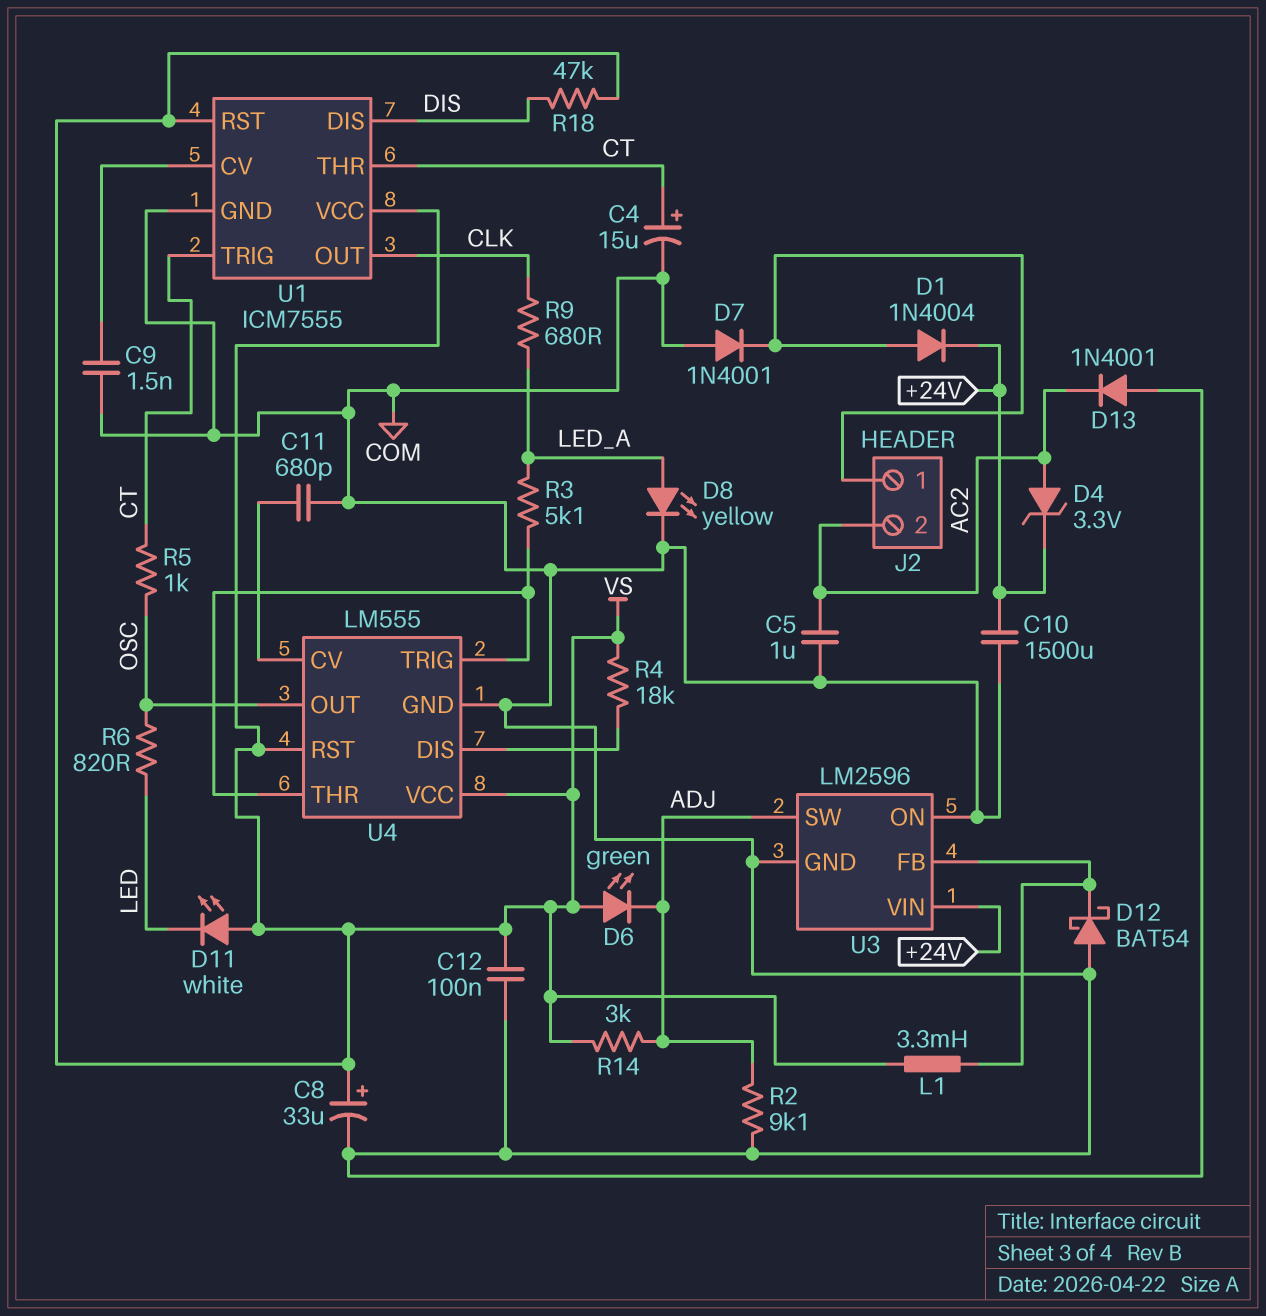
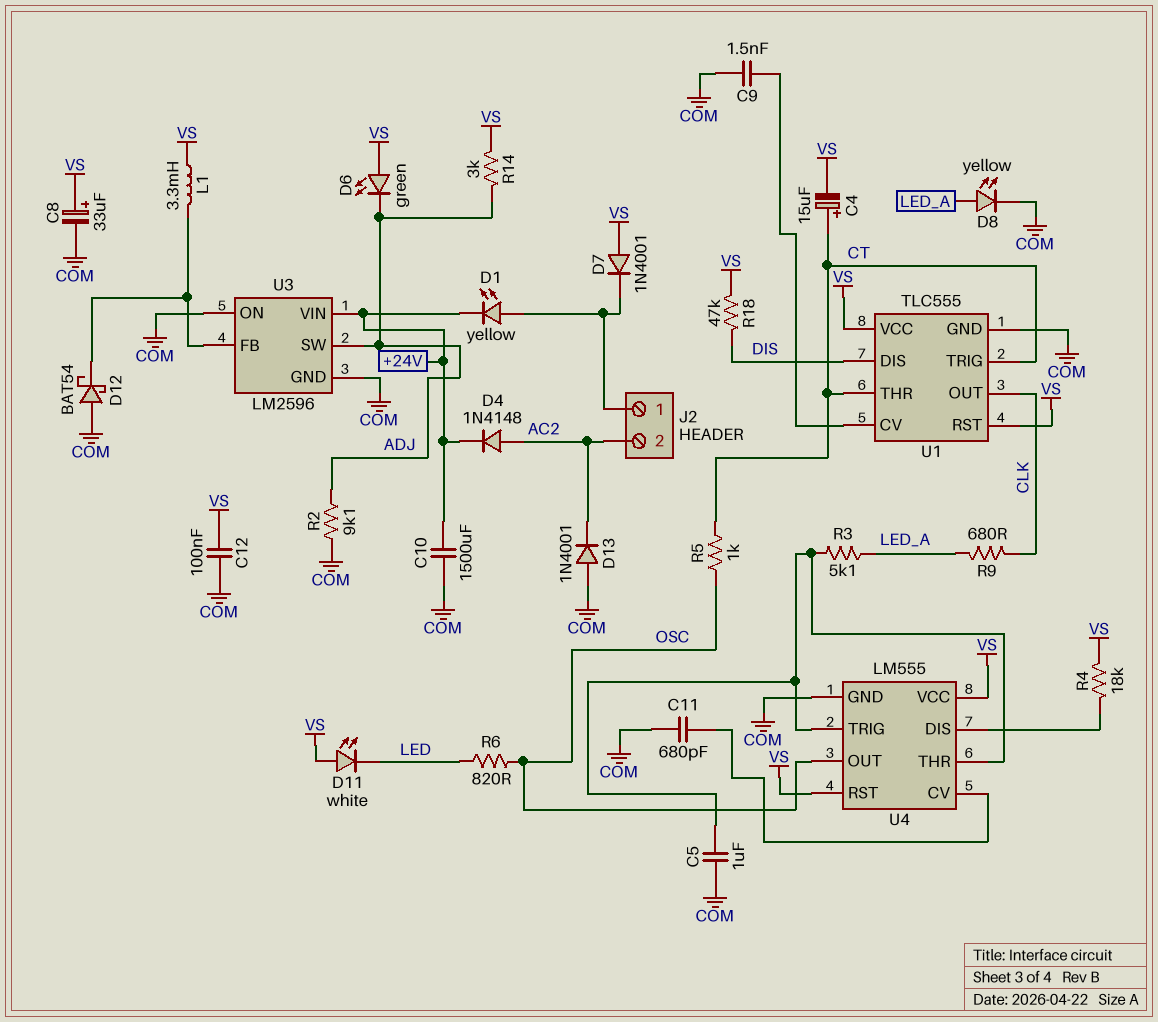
C4: 15uF (plus CT, minus COM) -> 15uF (plus CT, minus VS)
C5: 1uF (AC2, COM) -> 1uF (COM, U4/THR)
D1: diode 1N4004 (A J2/1, K +24V) -> LED yellow (A J2/1, K +24V)
D4: zener 3.3V (A AC2, K +24V) -> diode 1N4148 (A AC2, K +24V)
D7: diode 1N4001 (A COM, K J2/1) -> diode 1N4001 (A VS, K J2/1)
U1: ICM7555 -> TLC555

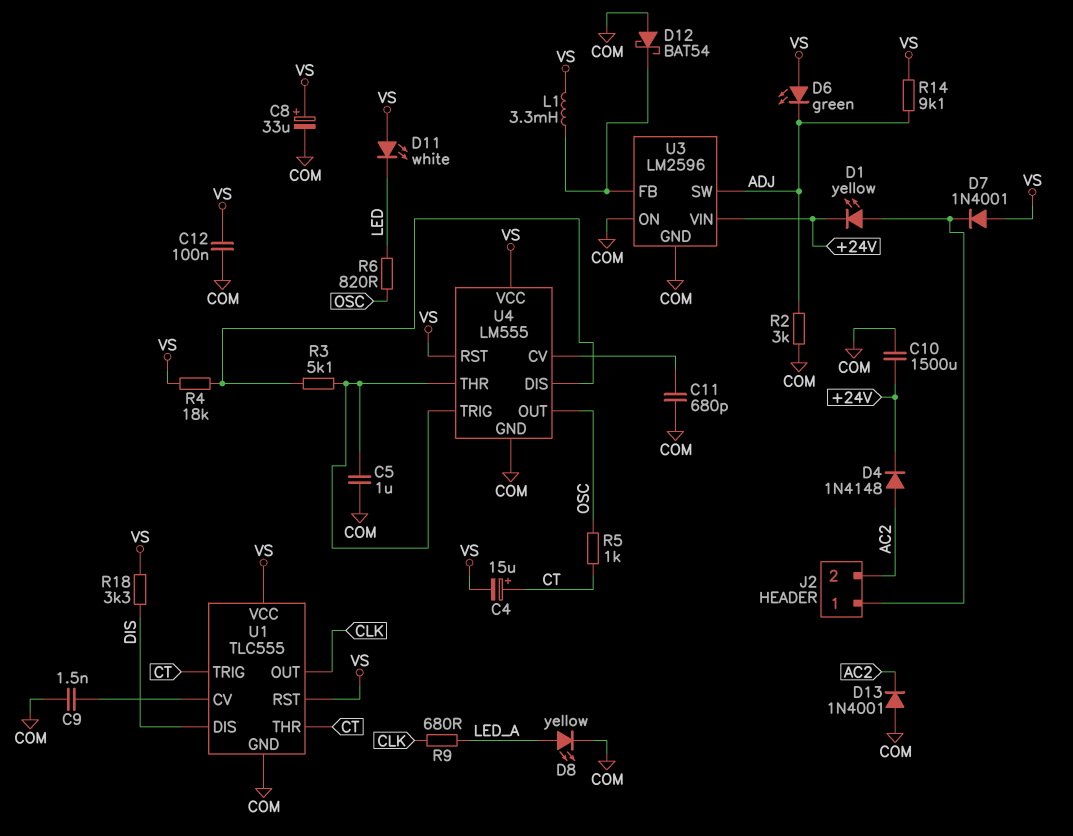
R2: 9.1k (ADJ, COM) -> 3k (ADJ, COM)
R3: 5.1k (LED_A, U4/THR) -> 5.1k (U4/DIS, U4/THR)
R14: 3k (ADJ, VS) -> 9.1k (ADJ, VS)
R18: 47k (DIS, VS) -> 3.3k (DIS, VS)

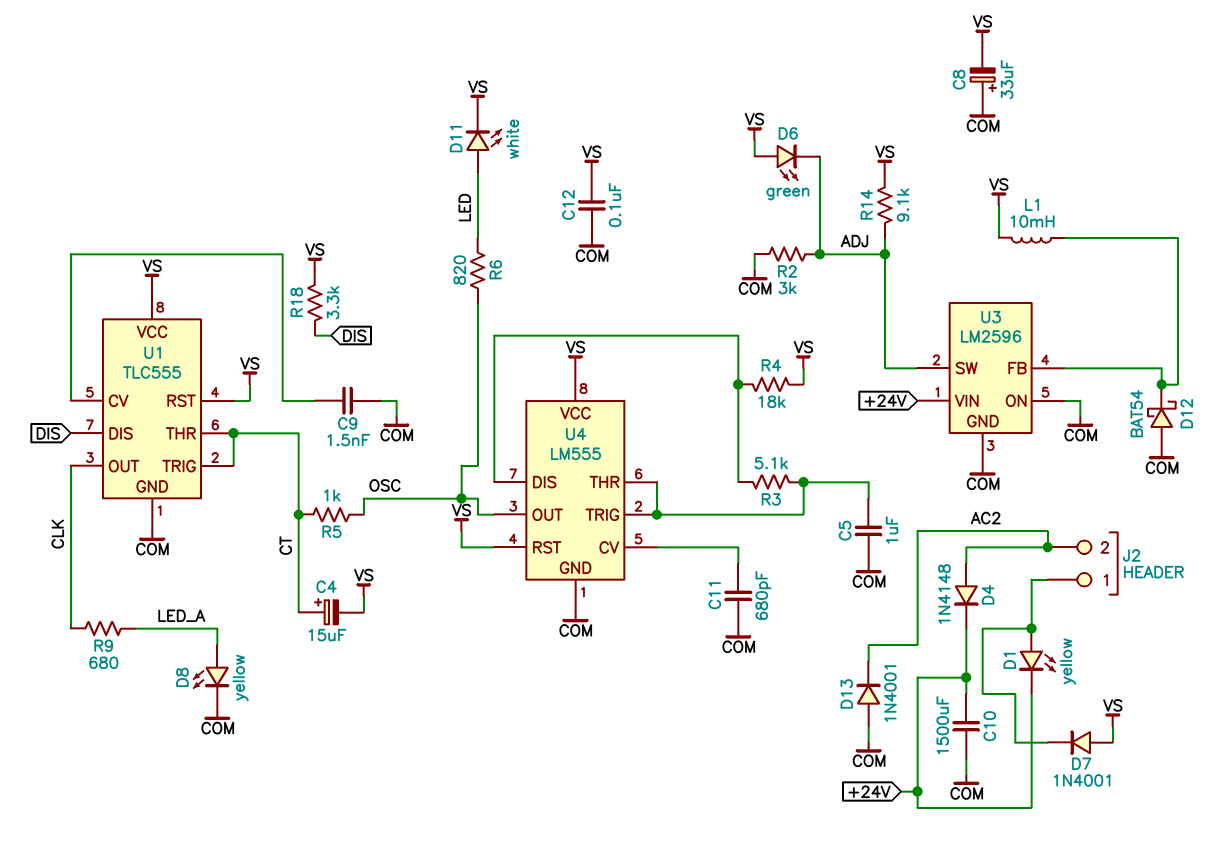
C8: 33uF (plus VS, minus COM) -> 33uF (plus COM, minus VS)
D11: LED white (A VS, K LED) -> LED white (A LED, K VS)
L1: 3.3mH (U3/FB, VS) -> 10mH (U3/FB, VS)

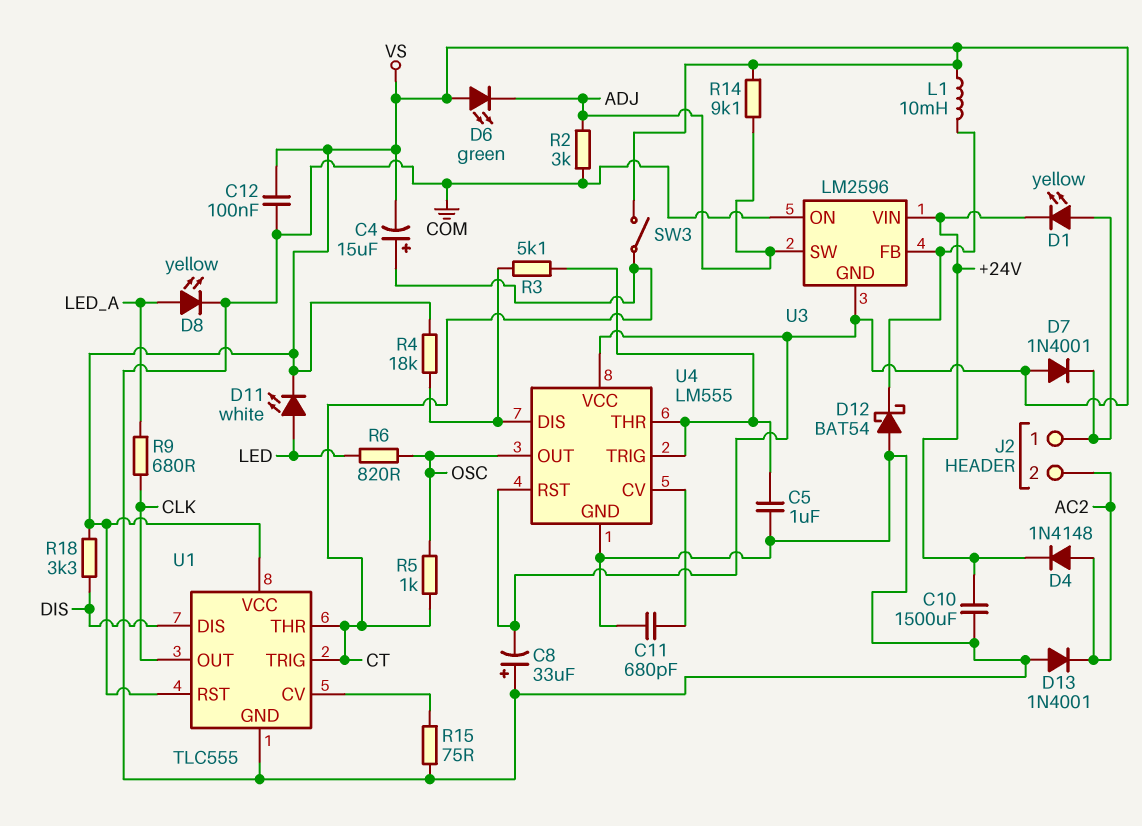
C9: 1.5nF (COM, U1/CV) -> none
R15: none -> 75 (COM, U1/CV)
SW3: none -> switch (CT, VS)
U3 pin GND: COM -> VS

